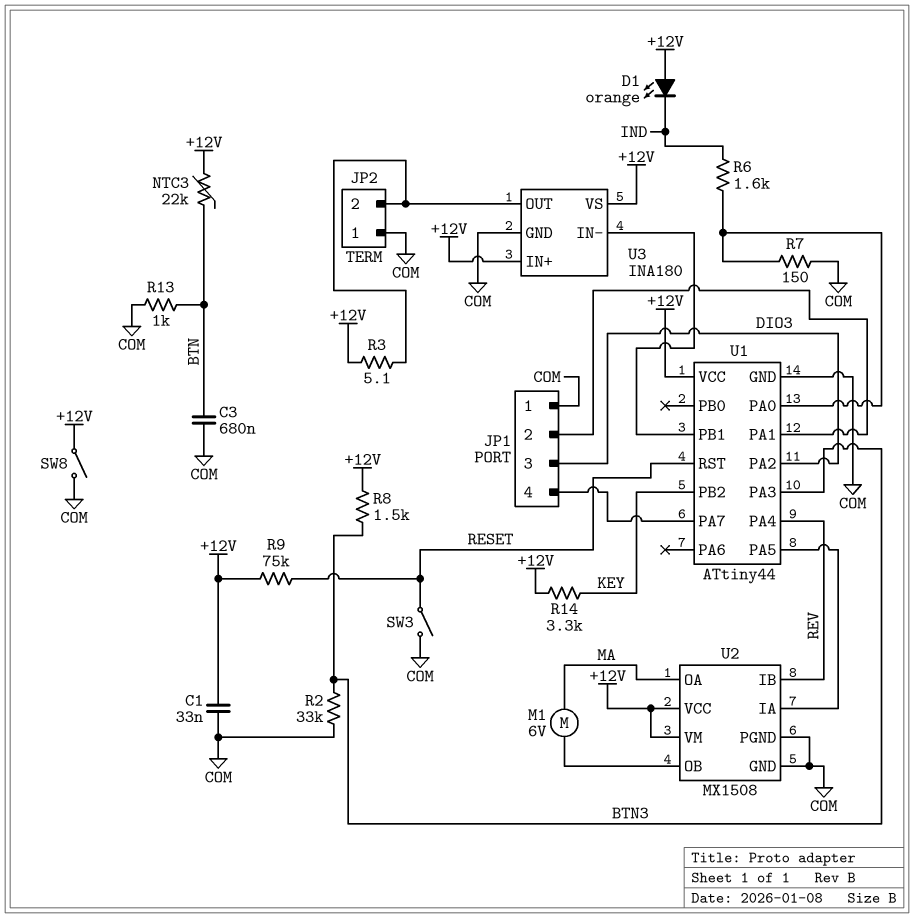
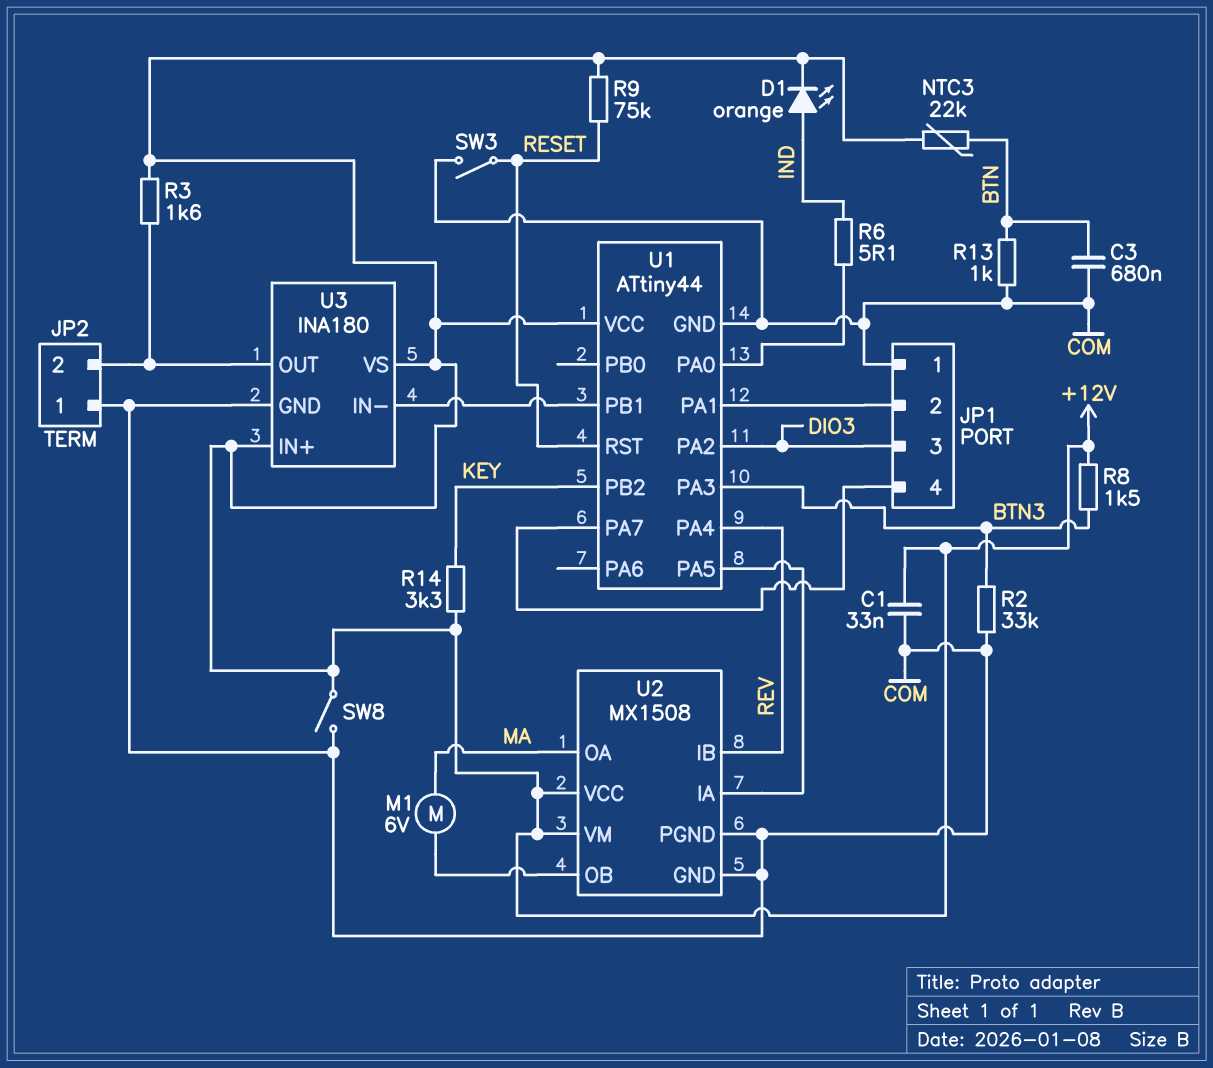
D1: LED orange (A +12V, K IND) -> LED orange (A IND, K +12V)
R3: 5.1 (+12V, JP2/2) -> 1.6k (+12V, JP2/2)
R6: 1.6k (IND, U1/PA0) -> 5.1 (IND, U1/PA0)
R7: 150 (COM, U1/PA0) -> none

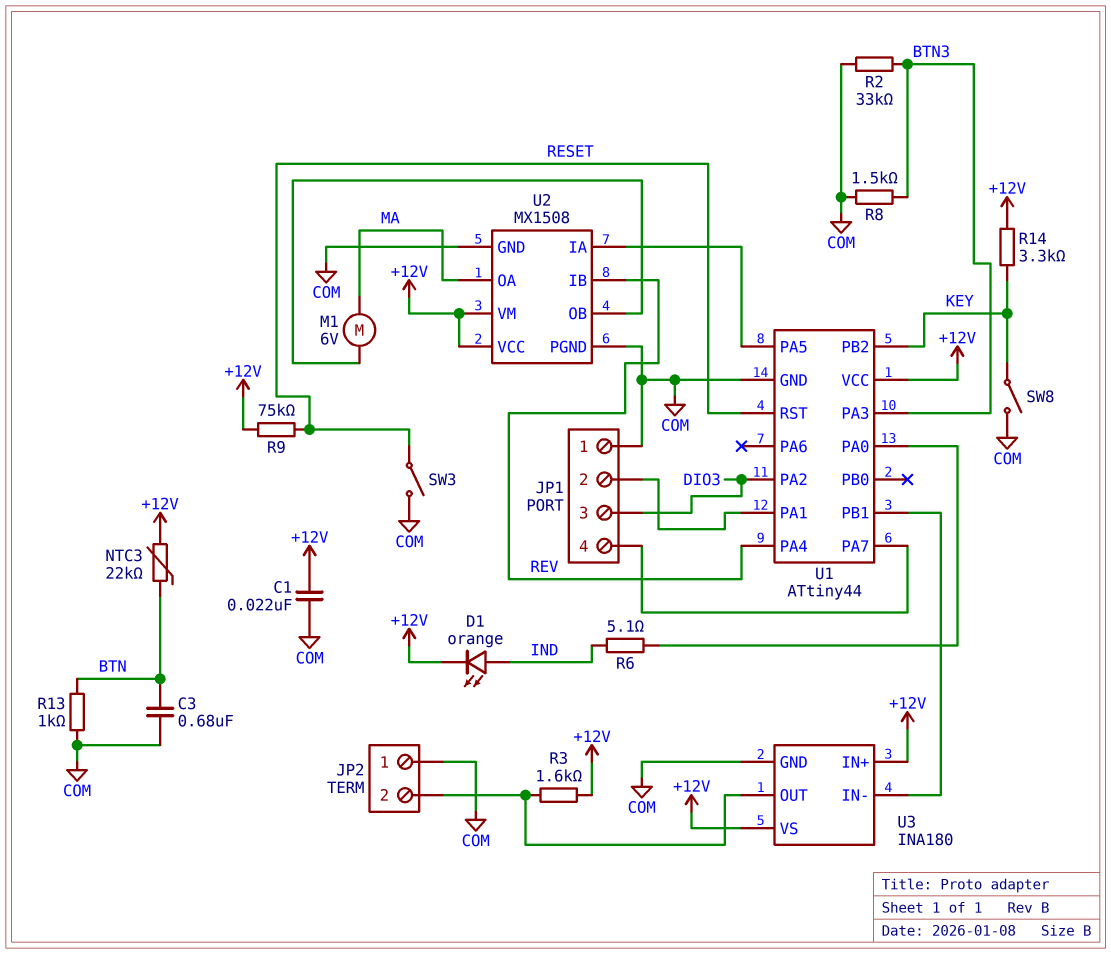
C1: 33nF (+12V, COM) -> 22nF (+12V, COM)
R8: 1.5k (+12V, BTN3) -> 1.5k (BTN3, COM)
SW8: switch (+12V, COM) -> switch (COM, KEY)

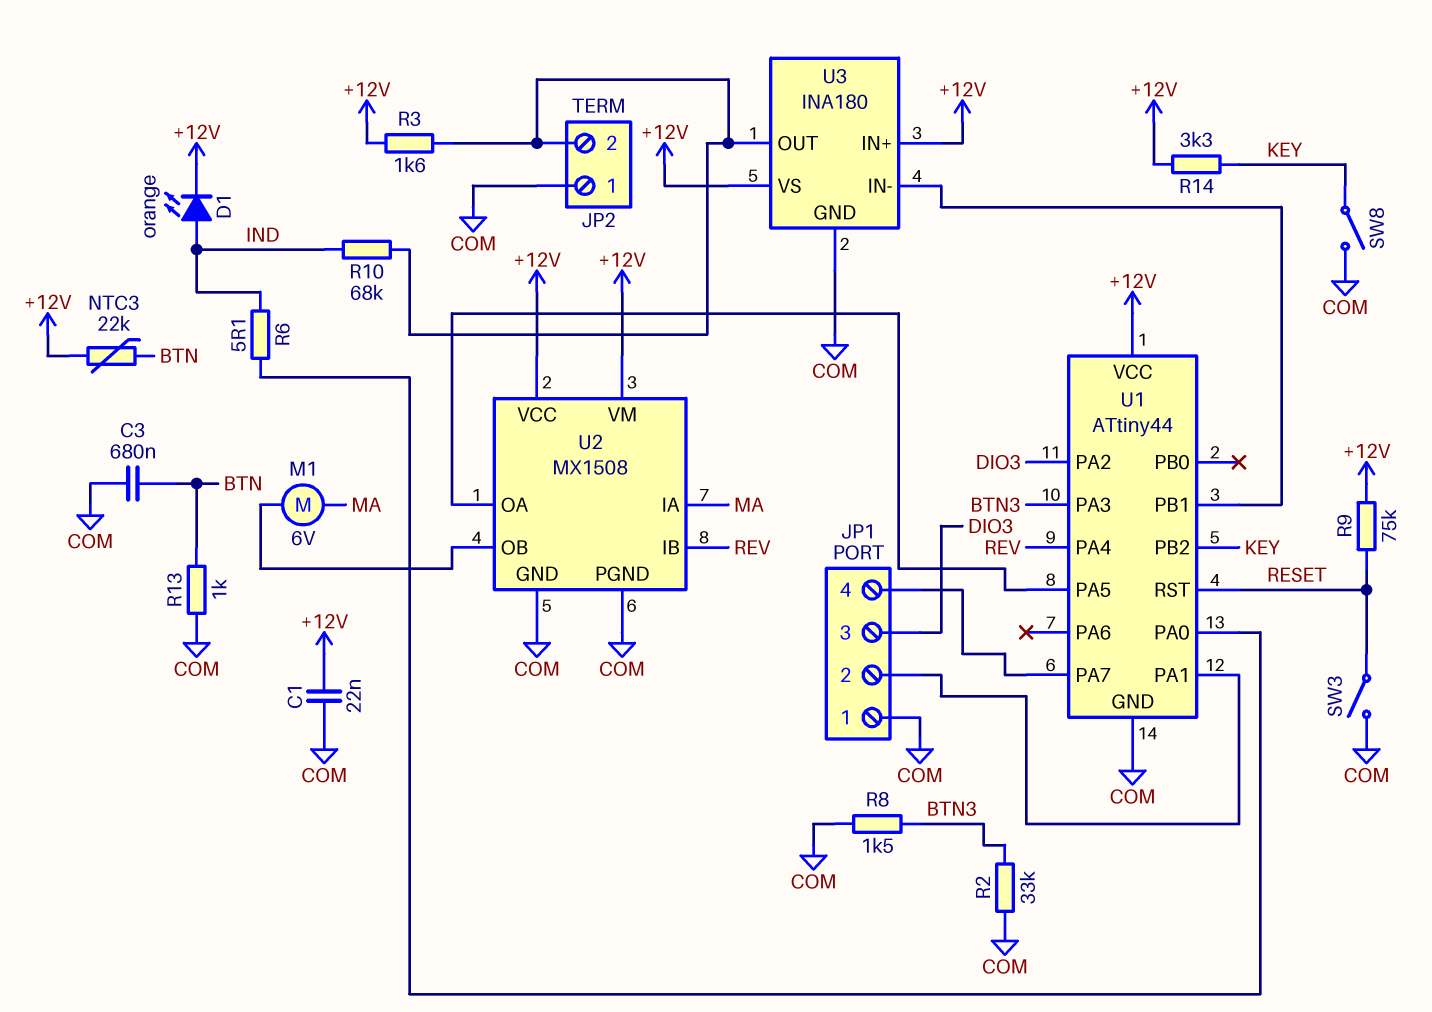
R10: none -> 68k (IND, JP2/2)
U2 pin IA: U1/PA5 -> MA
U2 pin OA: MA -> U1/PA5

